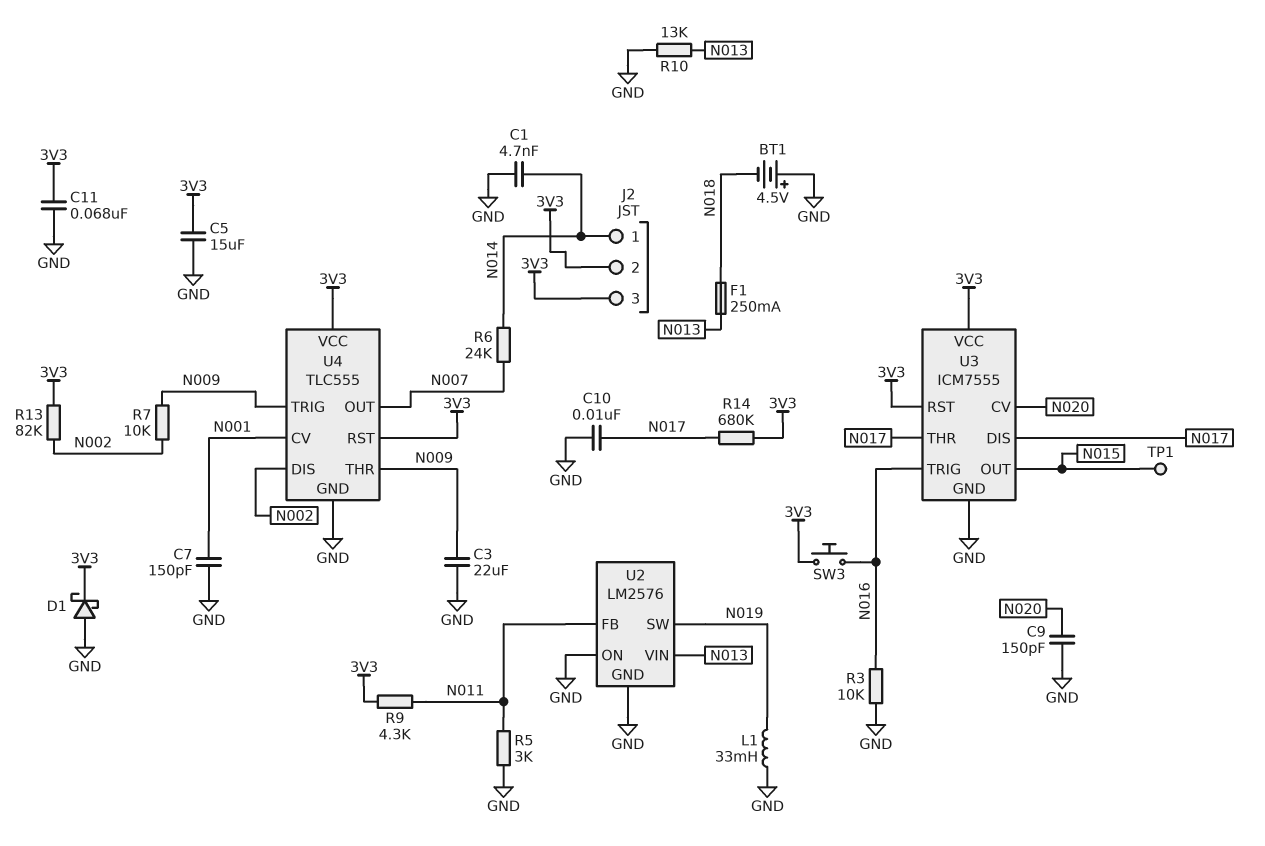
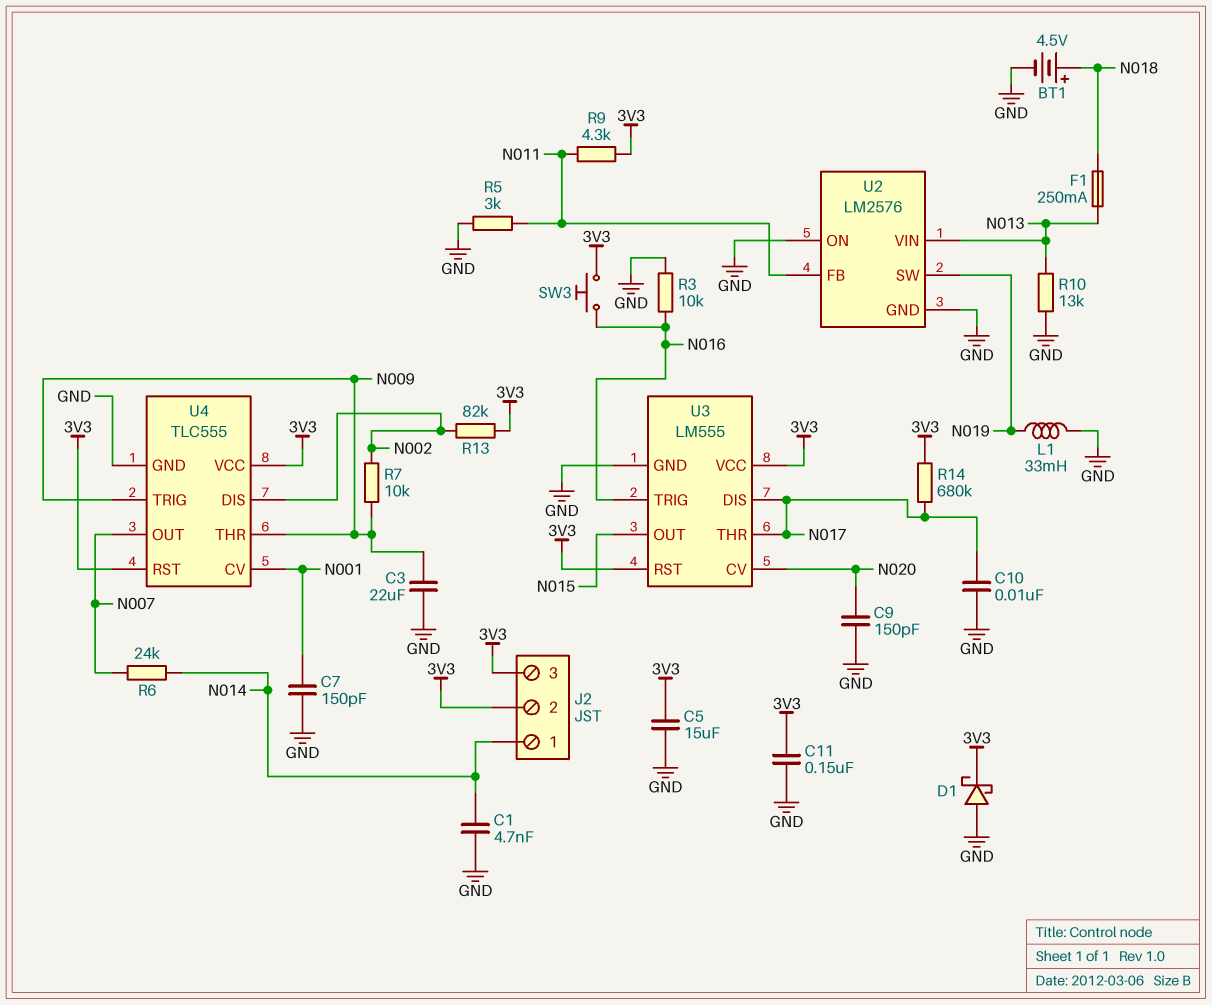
BT1: 4.5V (plus GND, minus N018) -> 4.5V (plus N018, minus GND)
C11: 68nF (3V3, GND) -> 150nF (3V3, GND)
TP1: test point (N015) -> none
U3: ICM7555 -> LM555

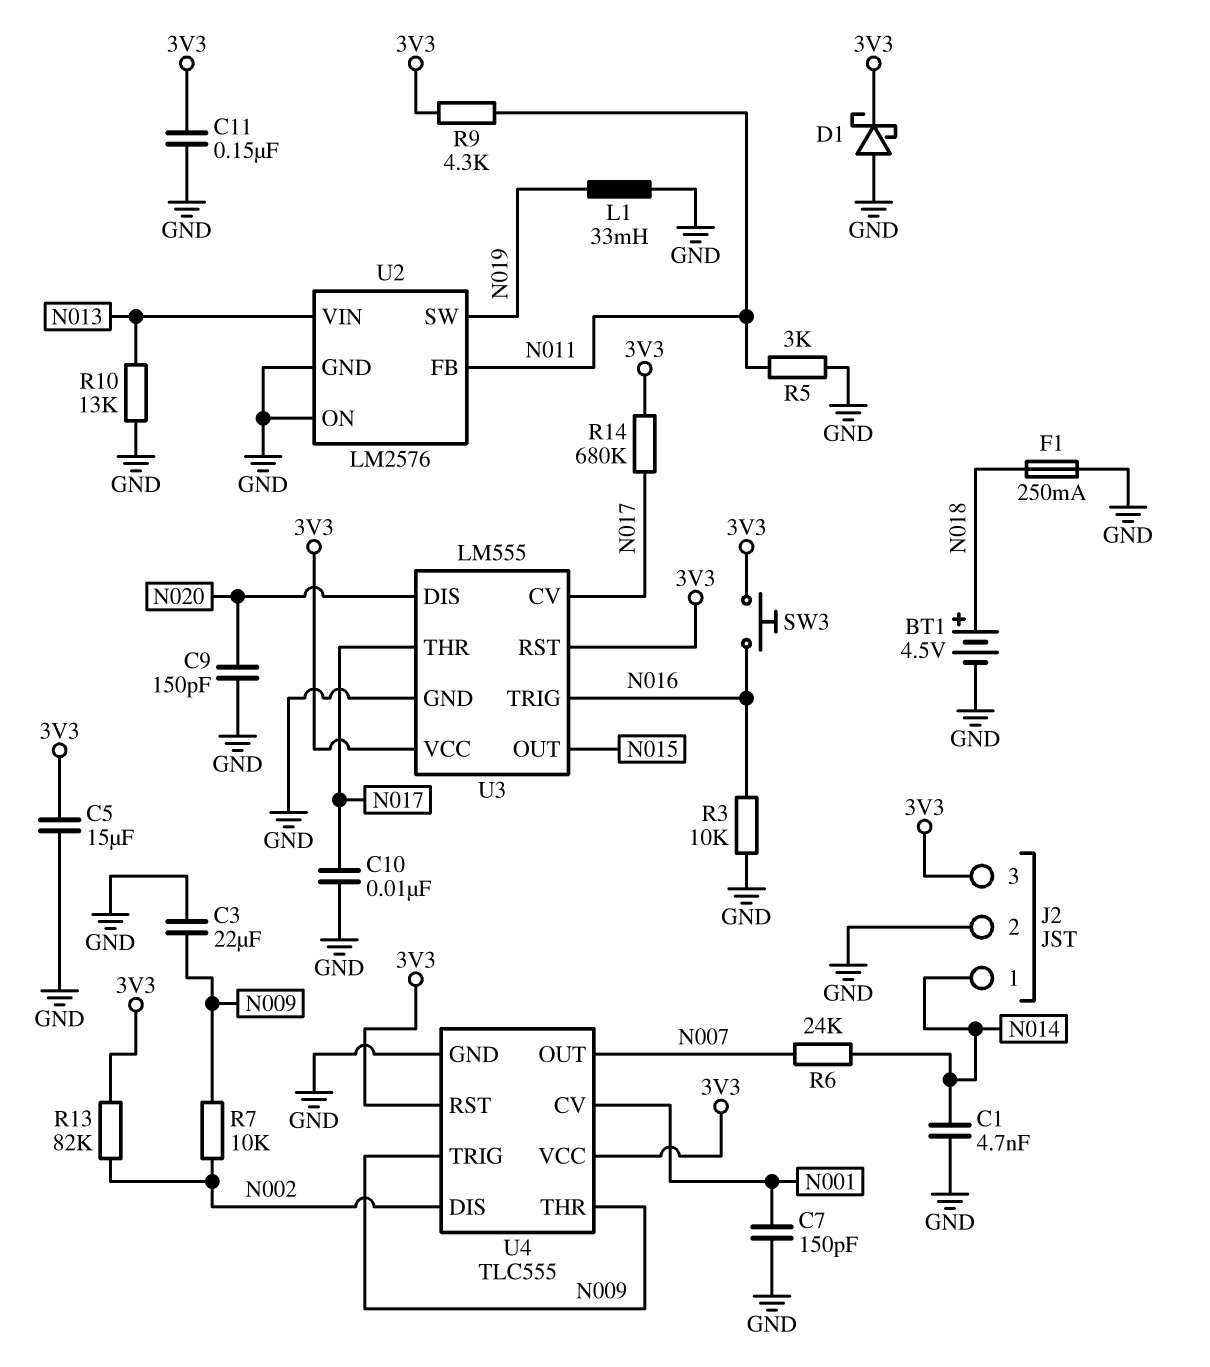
F1: 250mA (N013, N018) -> 250mA (GND, N018)
J2 pin 2: 3V3 -> GND
U3 pin CV: N020 -> N017
U3 pin DIS: N017 -> N020

